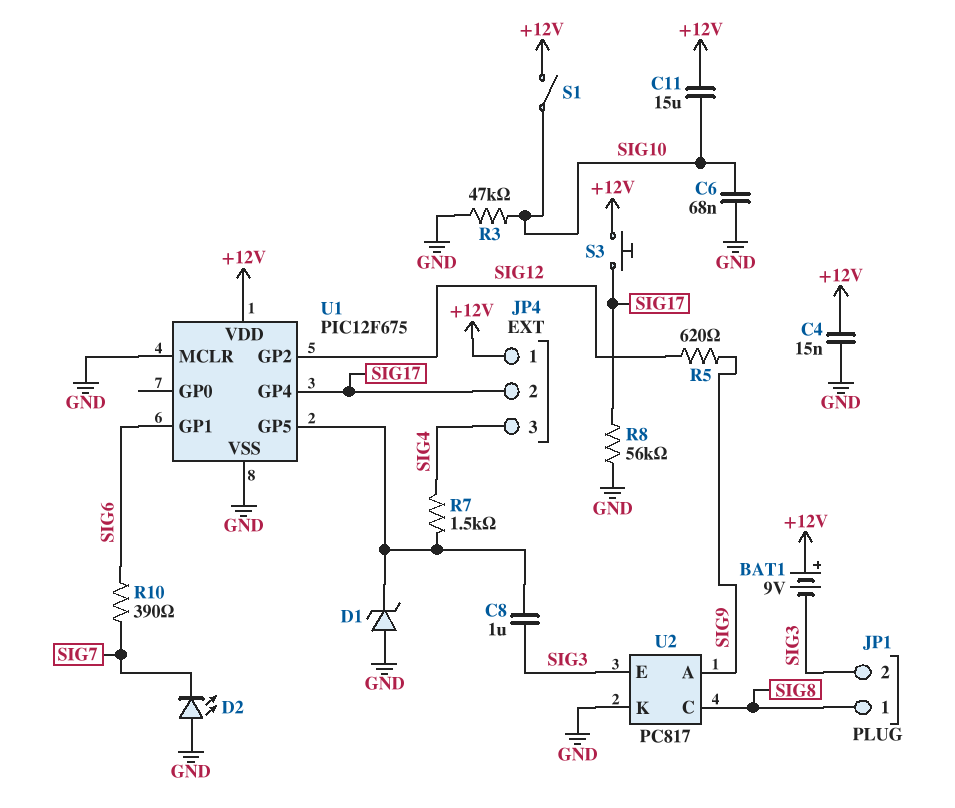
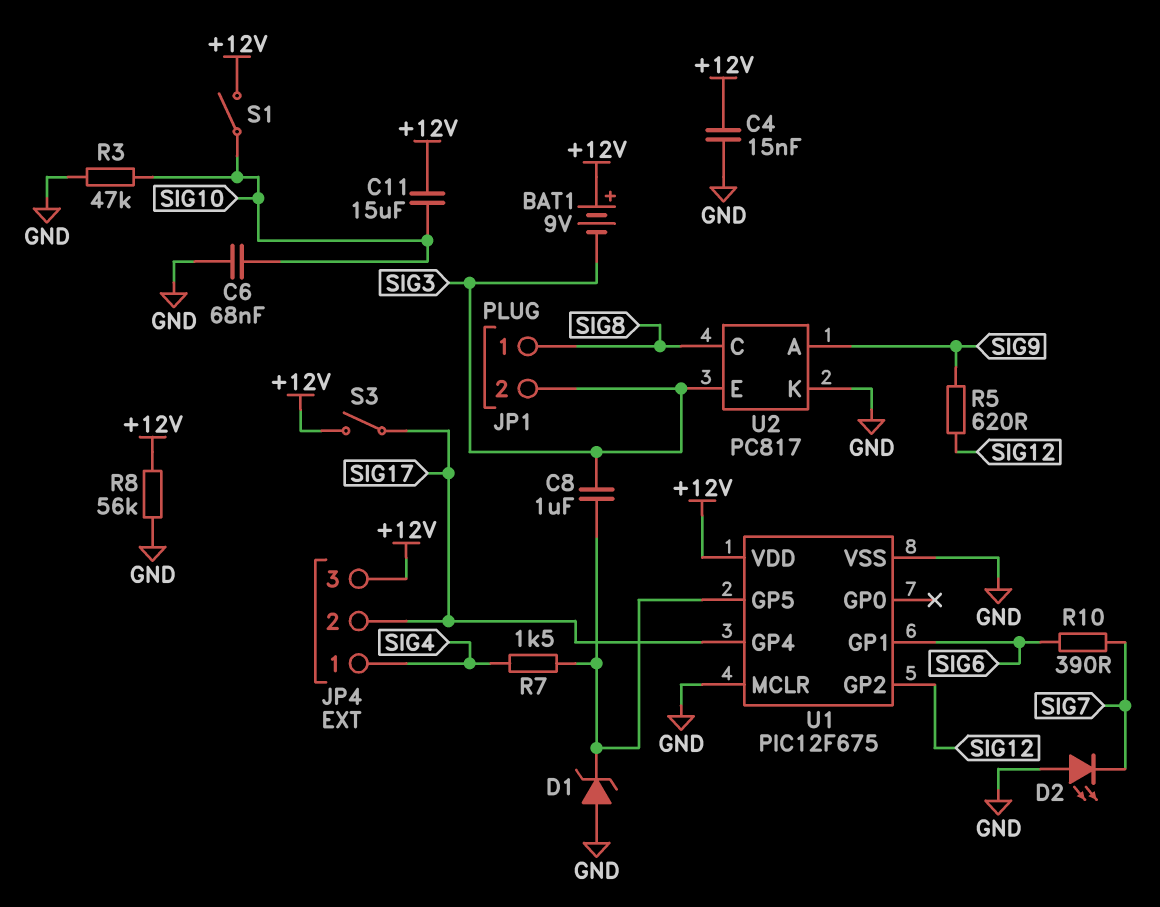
JP4 pin 1: +12V -> SIG4
JP4 pin 3: SIG4 -> +12V
R8: 56k (GND, SIG17) -> 56k (+12V, GND)
S3: button (+12V, SIG17) -> switch (+12V, SIG17)

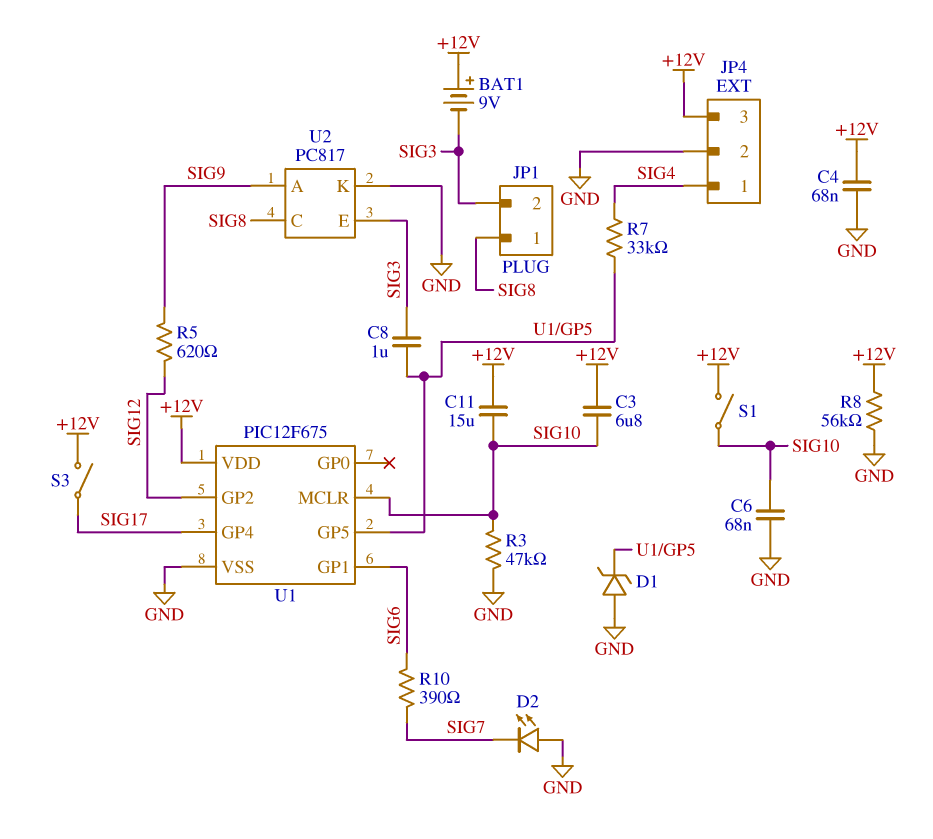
C3: none -> 6.8uF (+12V, SIG10)
C4: 15nF (+12V, GND) -> 68nF (+12V, GND)
JP4 pin 2: SIG17 -> GND
R7: 1.5k (SIG4, U1/GP5) -> 33k (SIG4, U1/GP5)
U1 pin MCLR: GND -> SIG10

